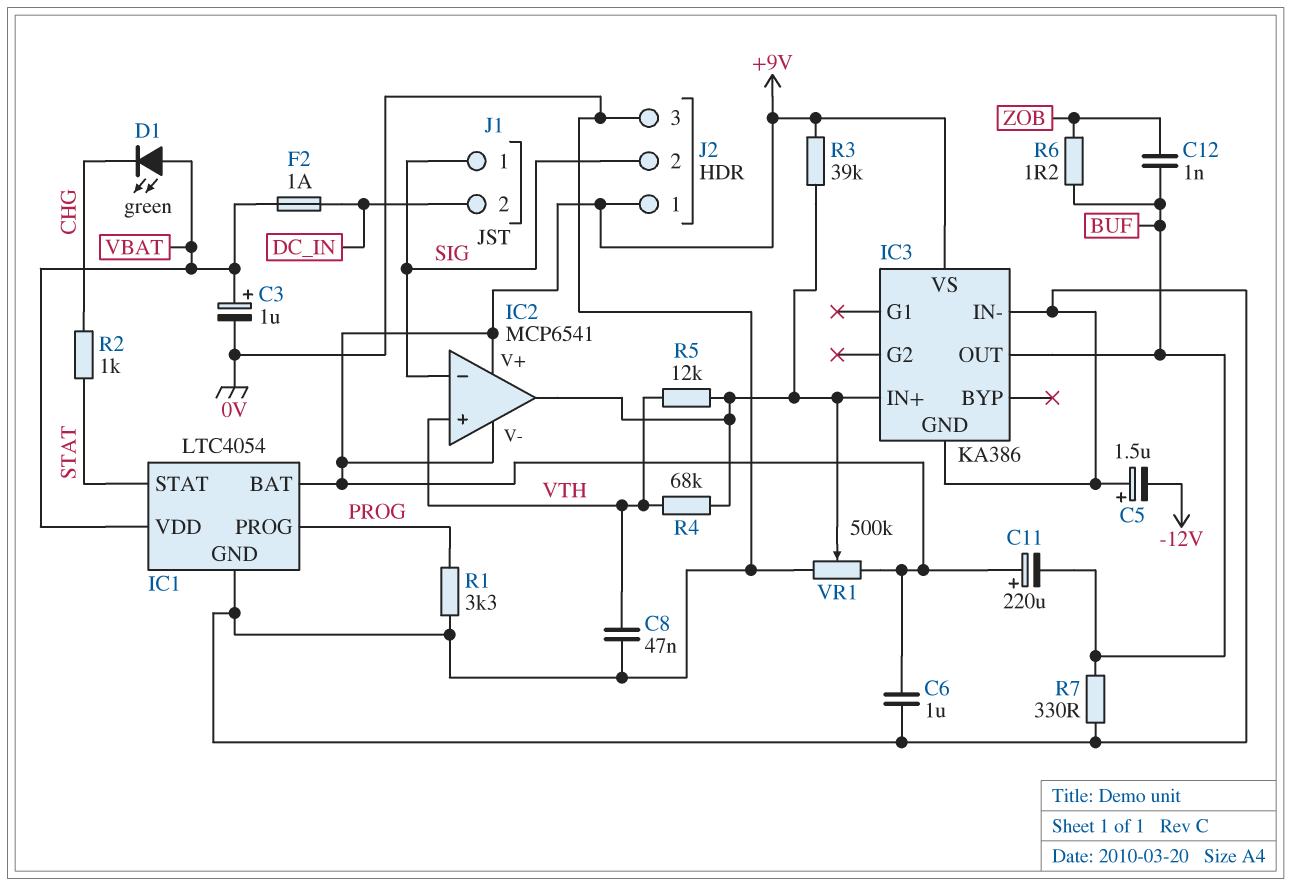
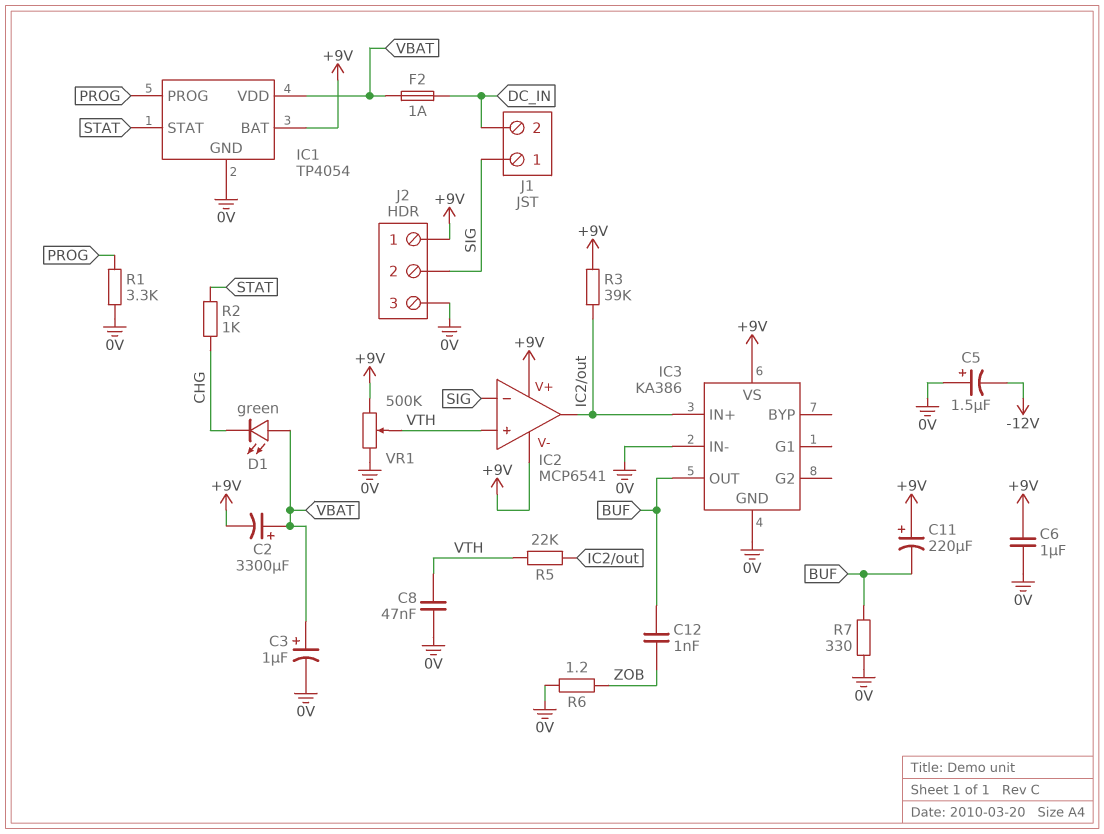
C2: none -> 3300uF (plus VBAT, minus +9V)
IC1: LTC4054 -> TP4054
R4: 68k (IC2/out, VTH) -> none
R5: 12k (IC2/out, VTH) -> 22k (IC2/out, VTH)
R6: 1.2 (BUF, ZOB) -> 1.2 (0V, ZOB)
VR1: 500k (+9V, 0V, wiper IC2/out) -> 500k (+9V, 0V, wiper VTH)

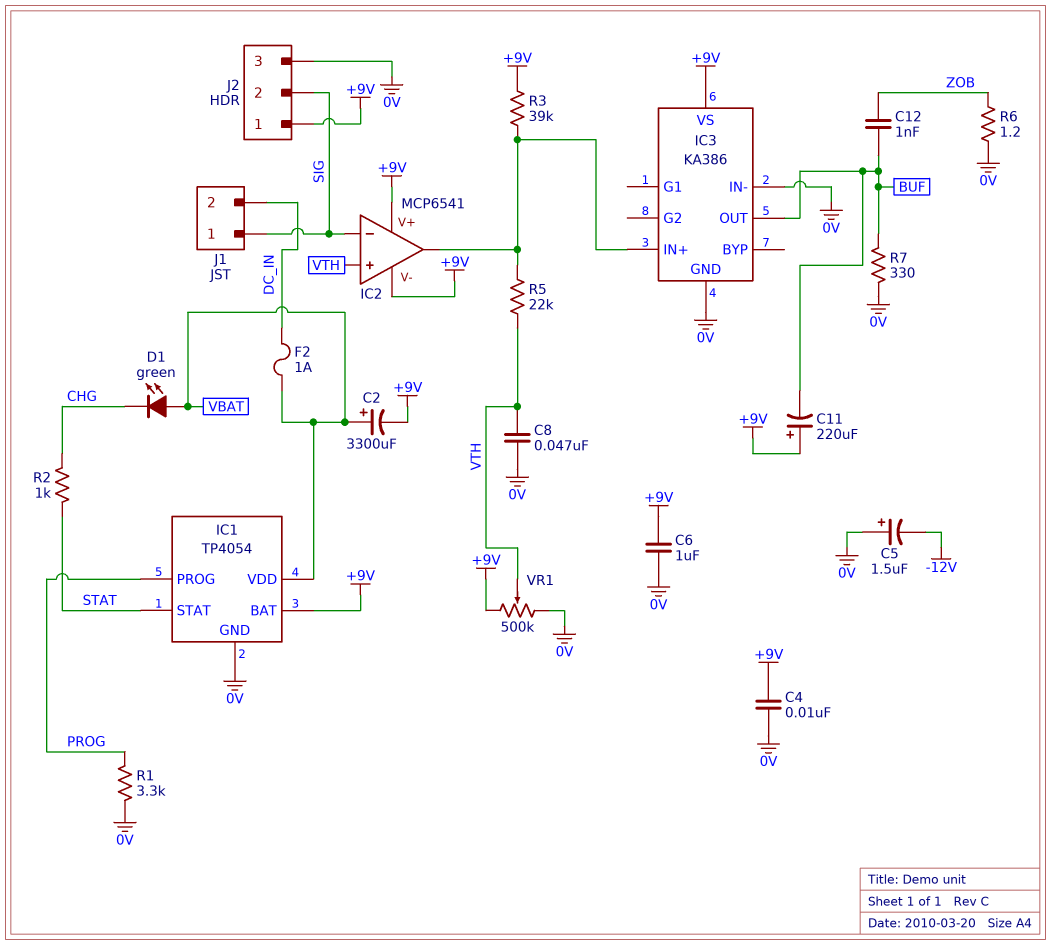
C3: 1uF (plus VBAT, minus 0V) -> none
C4: none -> 10nF (+9V, 0V)

